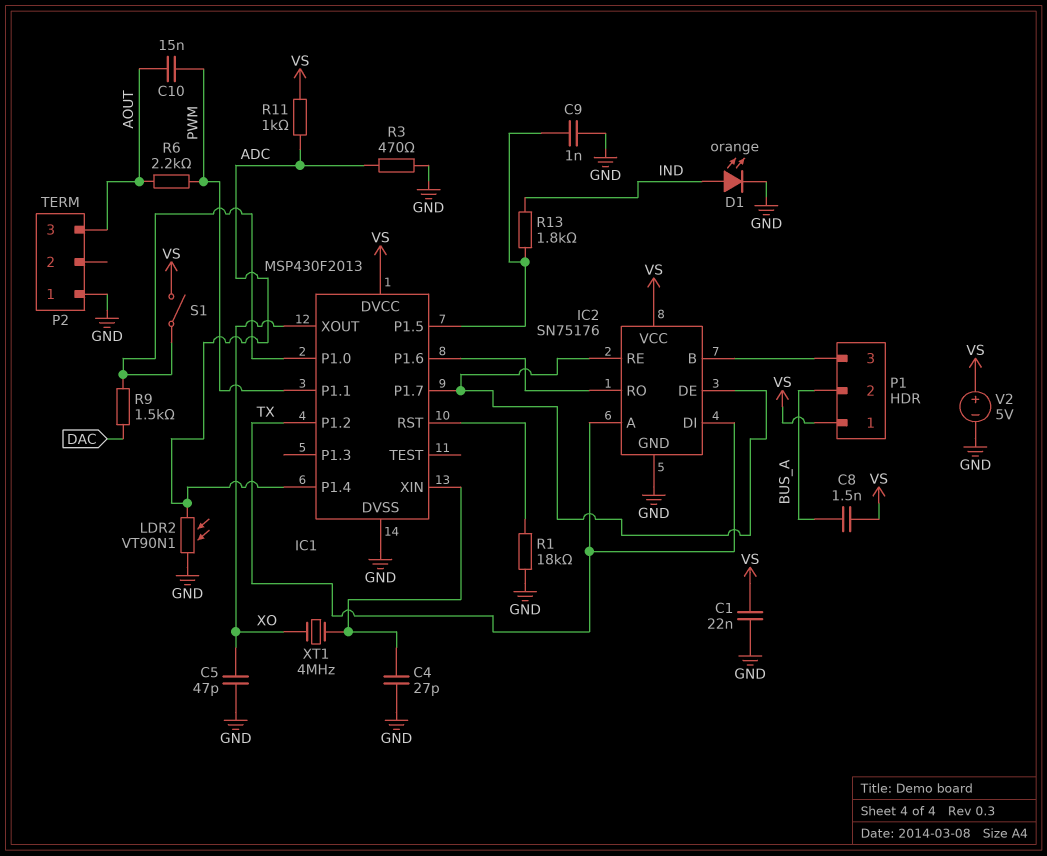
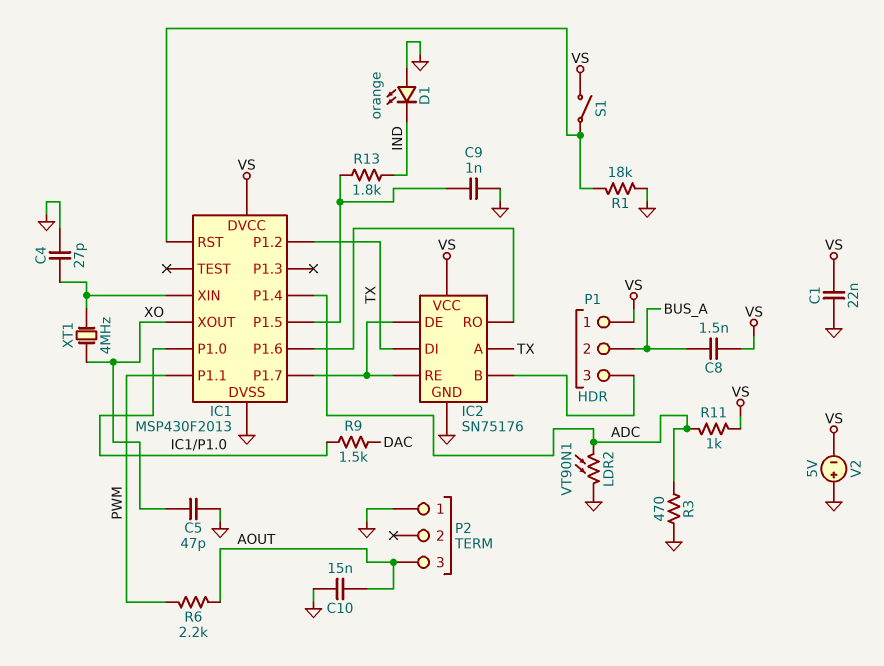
C10: 15nF (AOUT, PWM) -> 15nF (AOUT, GND)
D1: LED orange (A IND, K GND) -> LED orange (A GND, K IND)
S1: switch (IC1/P1.0, VS) -> switch (IC1/RST, VS)
V2: 5V (plus VS, minus GND) -> 5V (plus GND, minus VS)

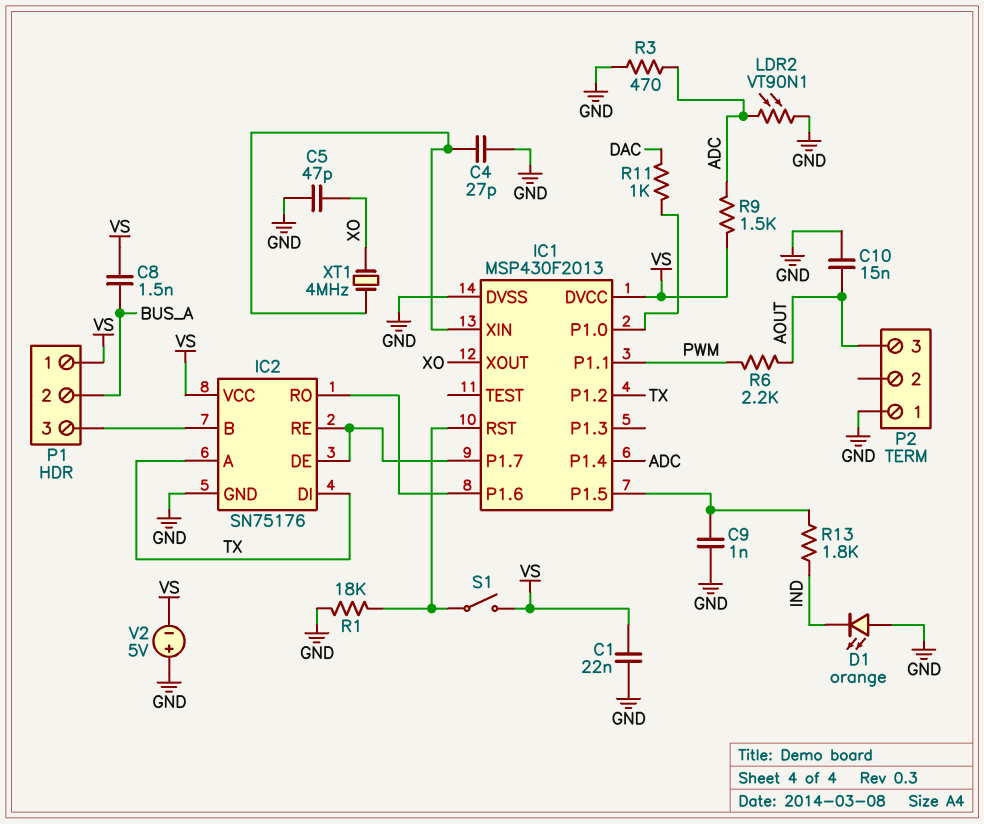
R9: 1.5k (DAC, IC1/P1.0) -> 1.5k (ADC, VS)
R11: 1k (ADC, VS) -> 1k (DAC, IC1/P1.0)

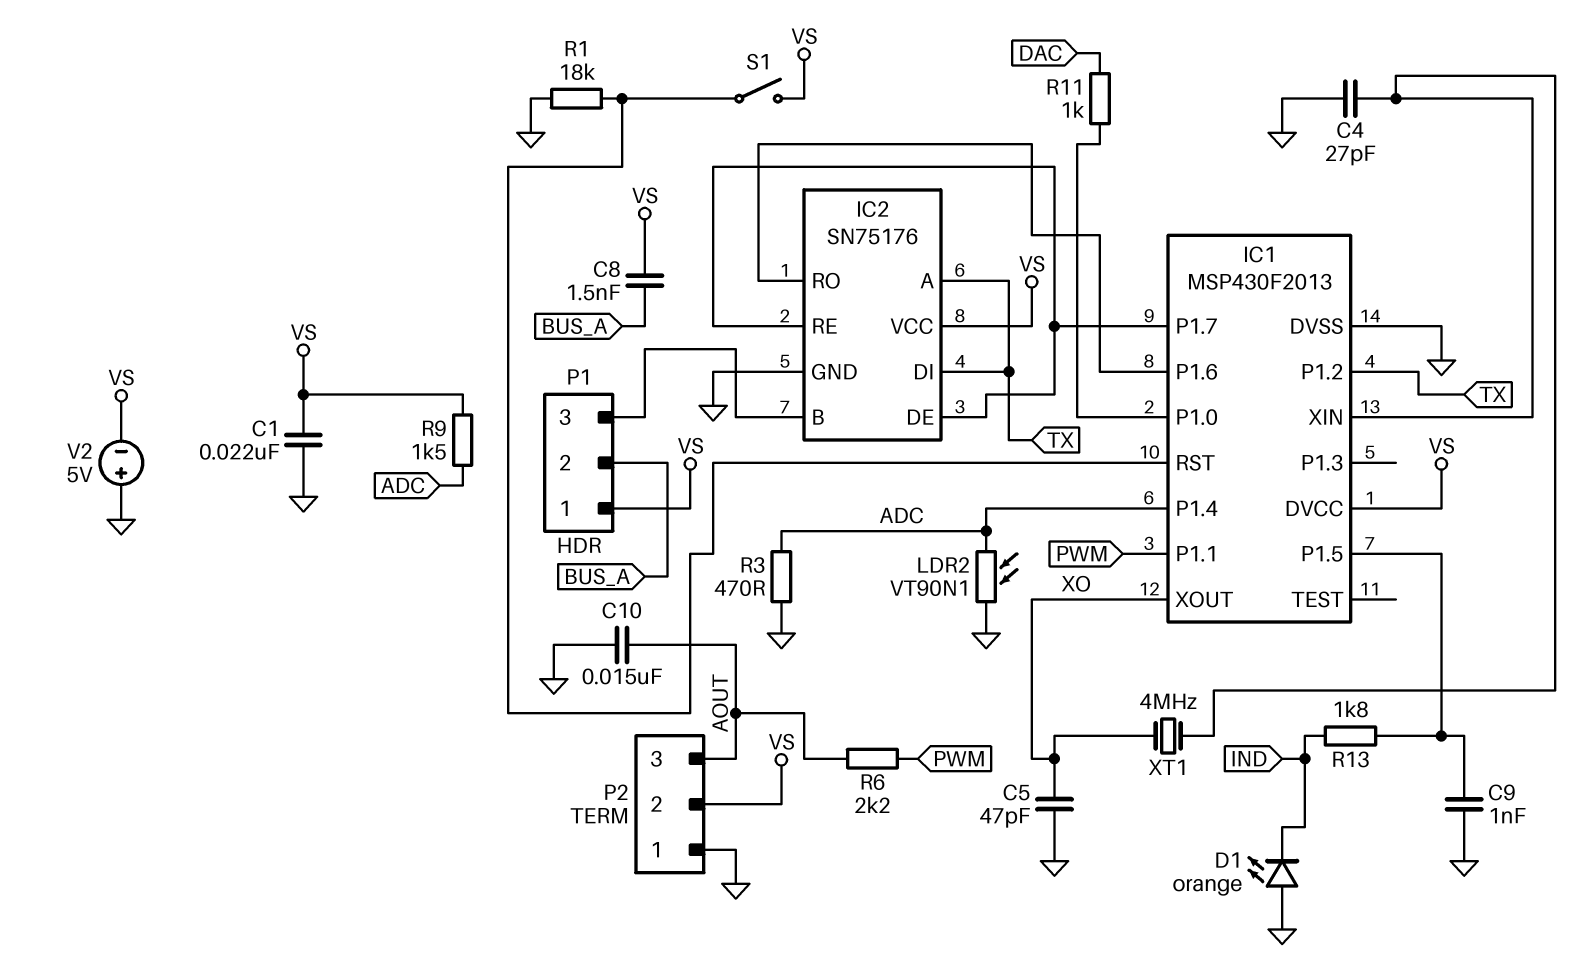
P2 pin 2: none -> VS

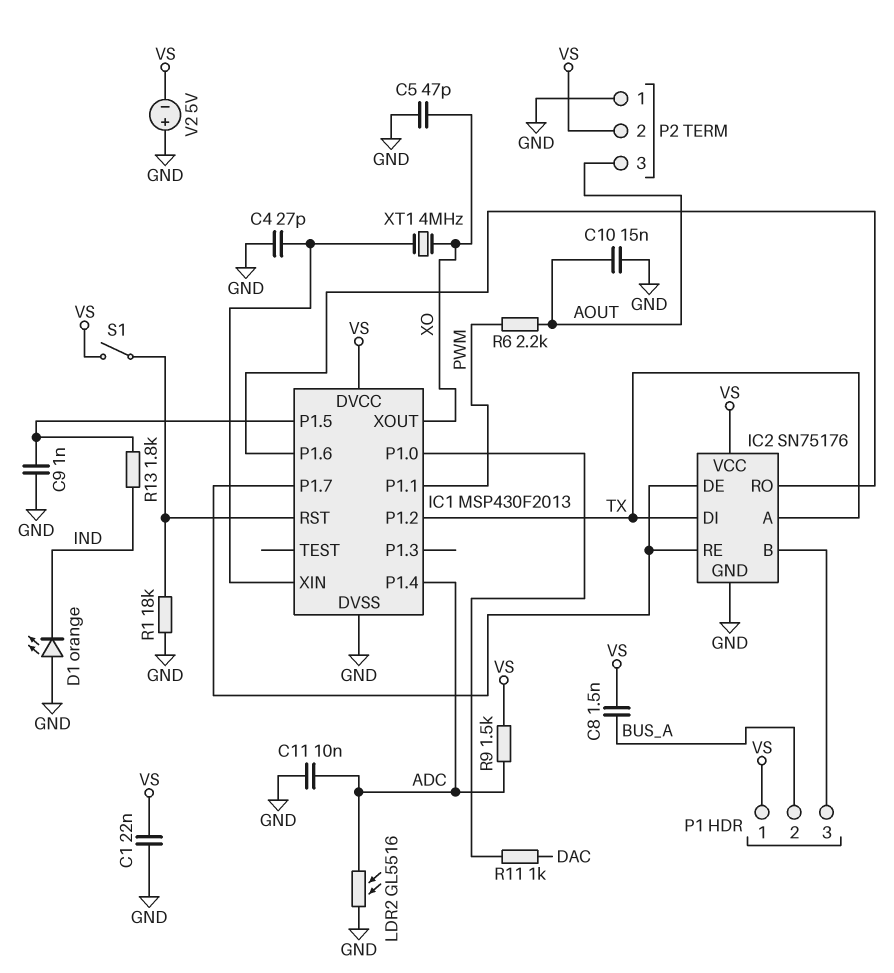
C11: none -> 10nF (ADC, GND)
LDR2: VT90N1 (ADC, GND) -> GL5516 (ADC, GND)
R3: 470 (ADC, GND) -> none

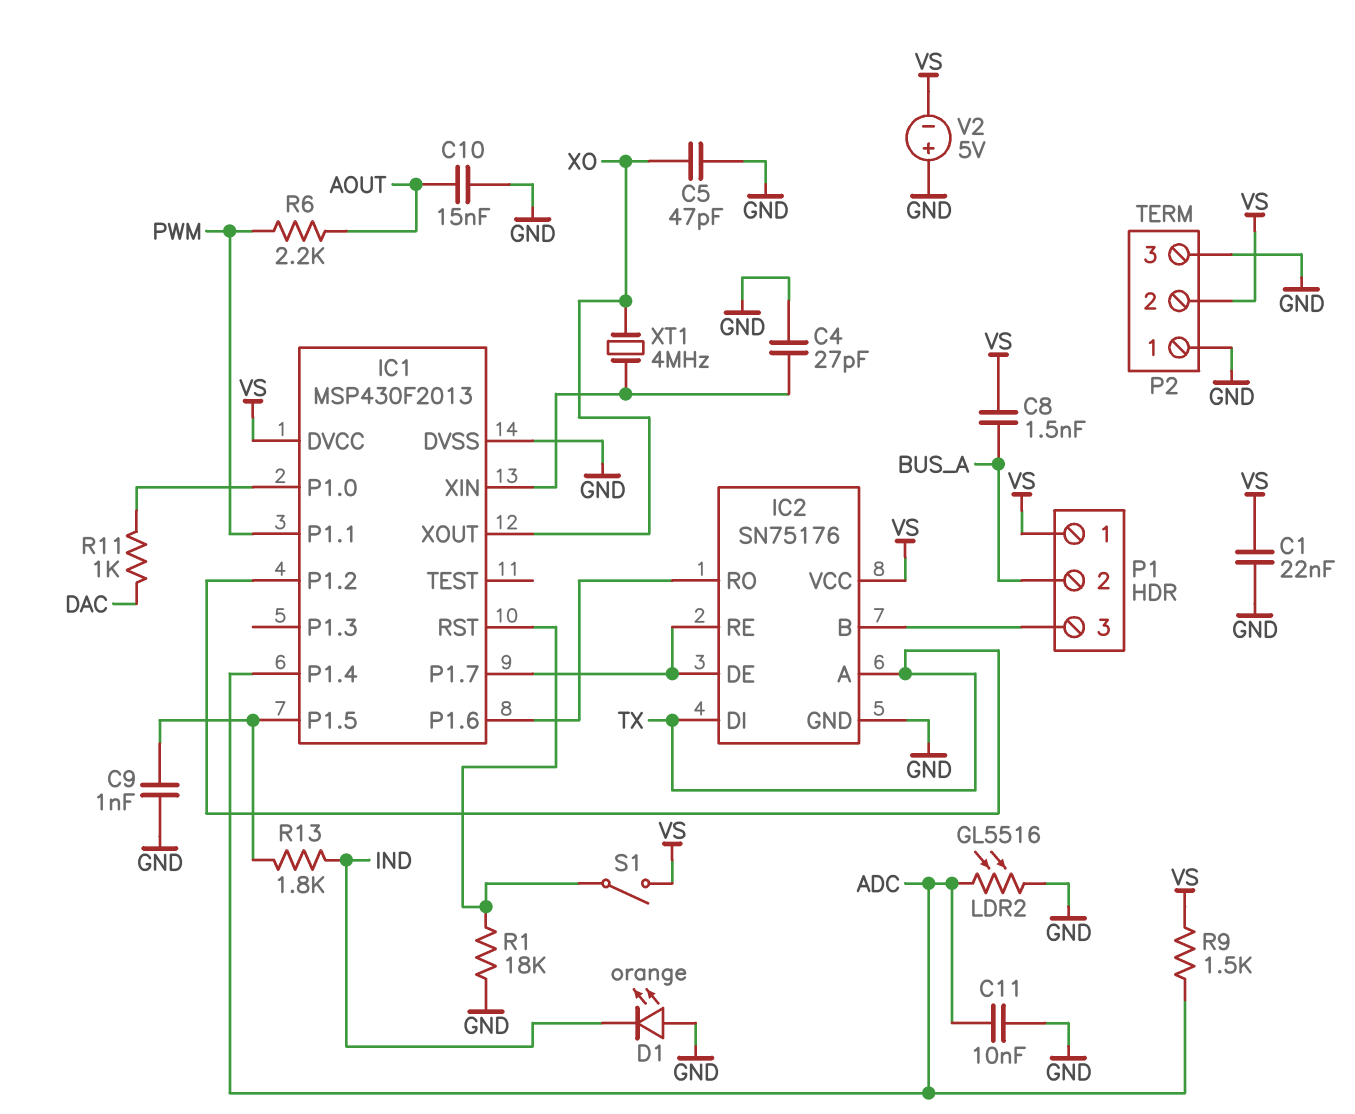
P2 pin 3: AOUT -> GND

